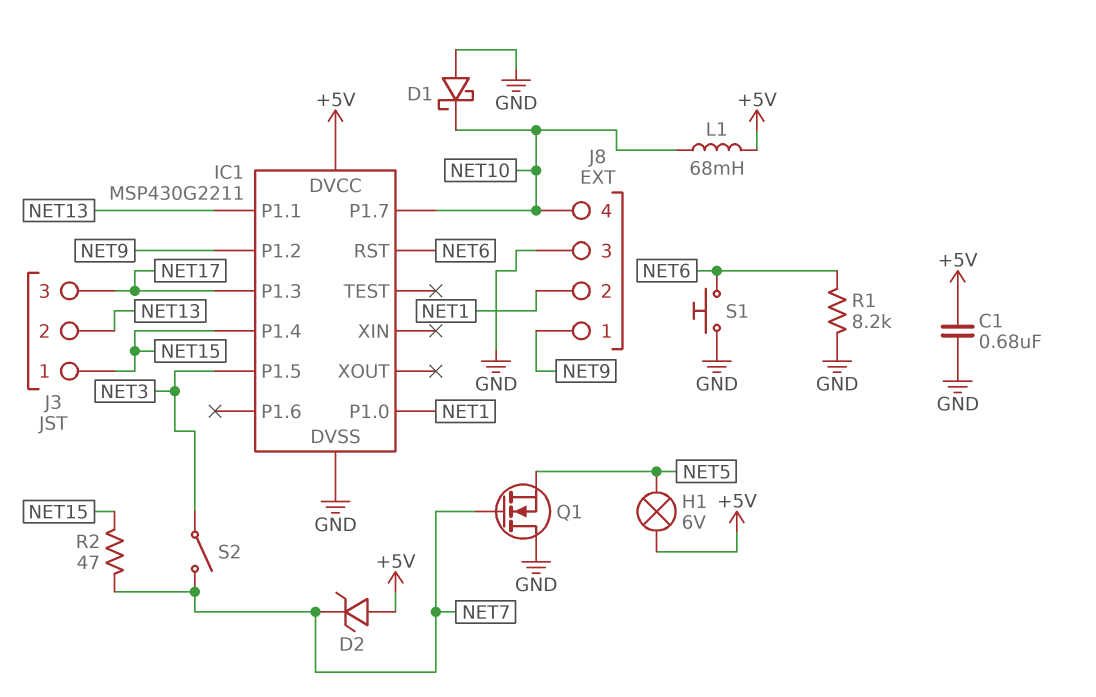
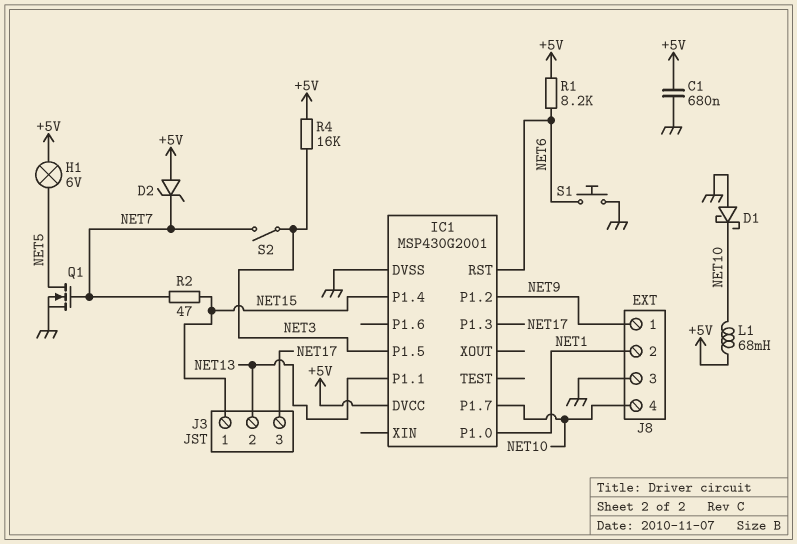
IC1: MSP430G2211 -> MSP430G2001
Q1: NMOS (G NET7, D GND, S NET5) -> NMOS (G NET7, D NET5, S GND)
R1: 8.2k (GND, NET6) -> 8.2k (+5V, NET6)
R4: none -> 16k (+5V, NET3)

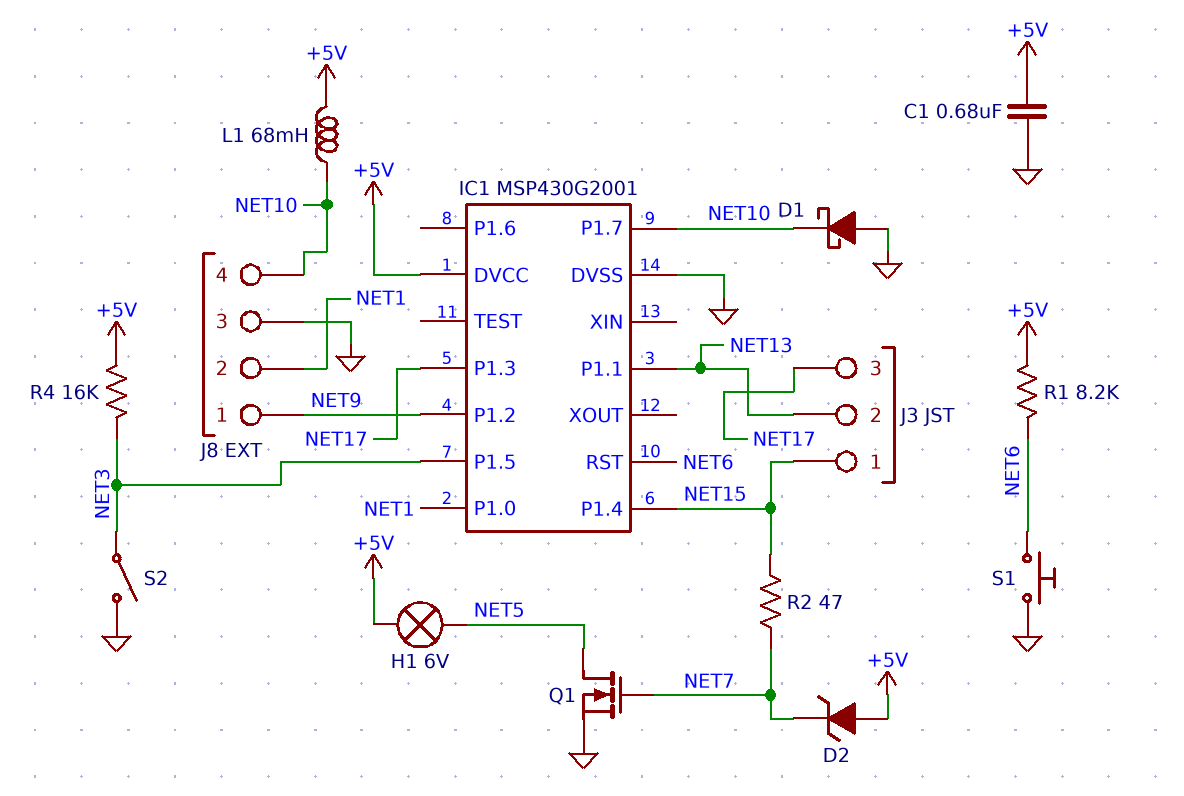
S2: switch (NET3, NET7) -> switch (GND, NET3)

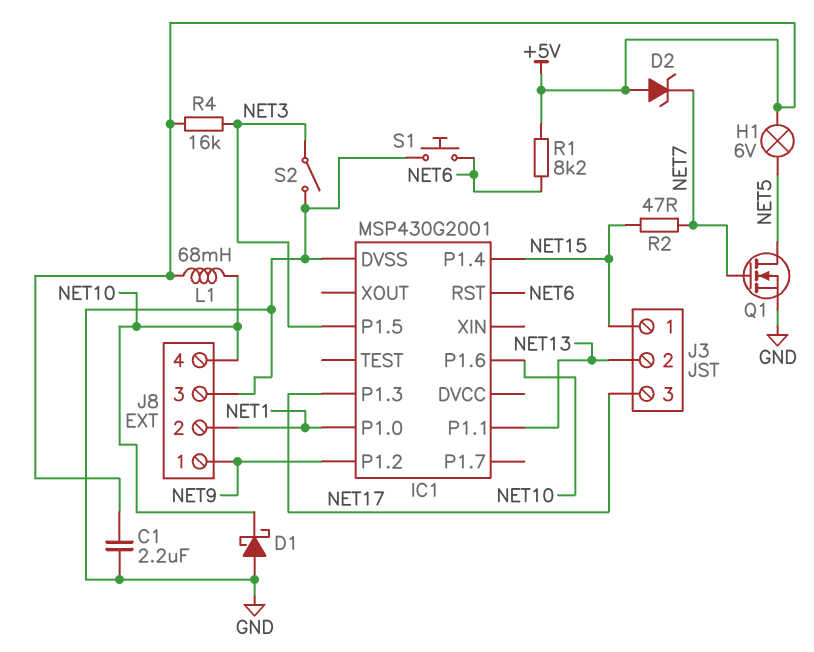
C1: 680nF (+5V, GND) -> 2.2uF (+5V, GND)
IC1 pin DVCC: +5V -> none
IC1 pin P1.6: none -> NET10
IC1 pin P1.7: NET10 -> none

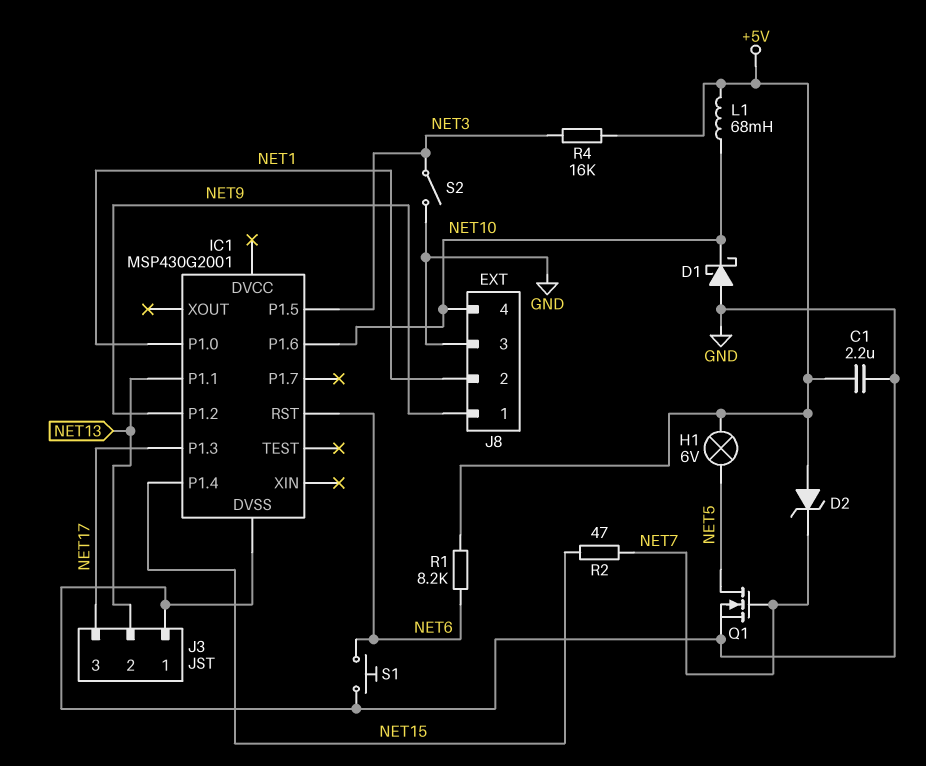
J3 pin 1: NET15 -> GND

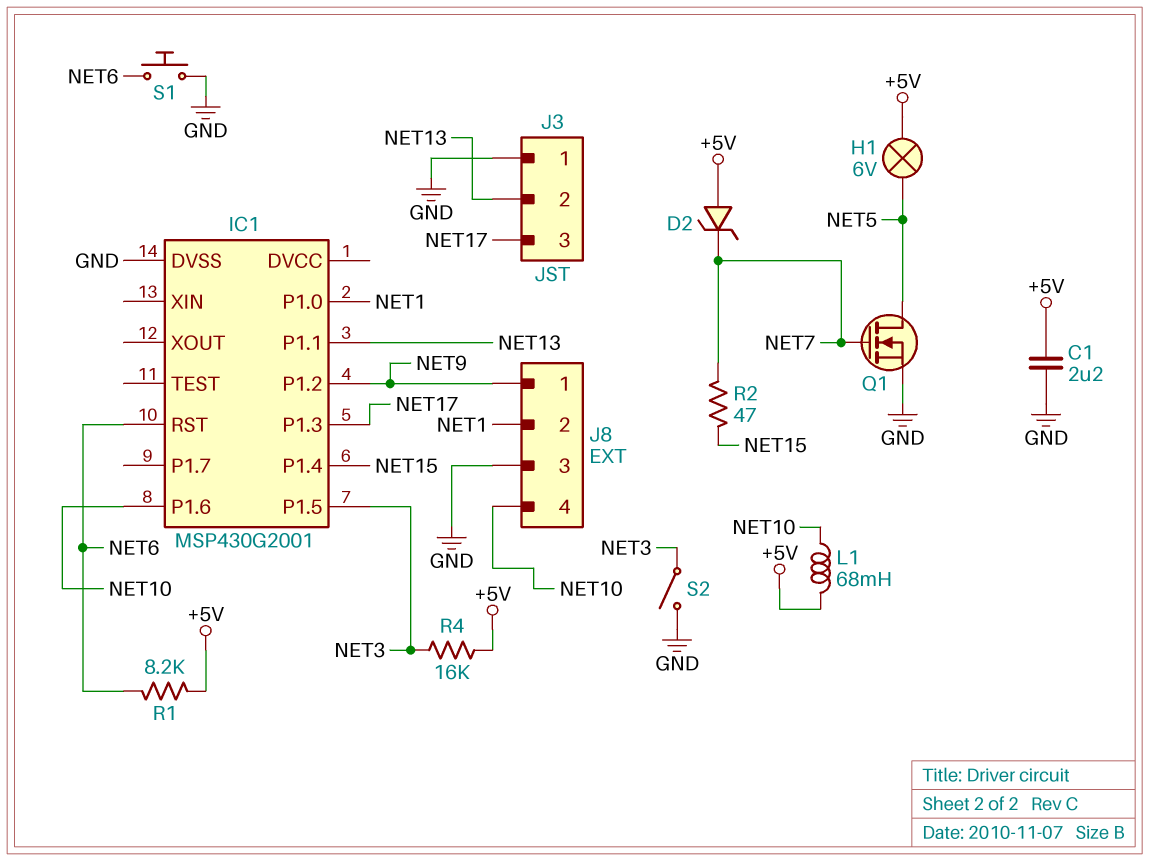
D1: schottky (A GND, K NET10) -> none

